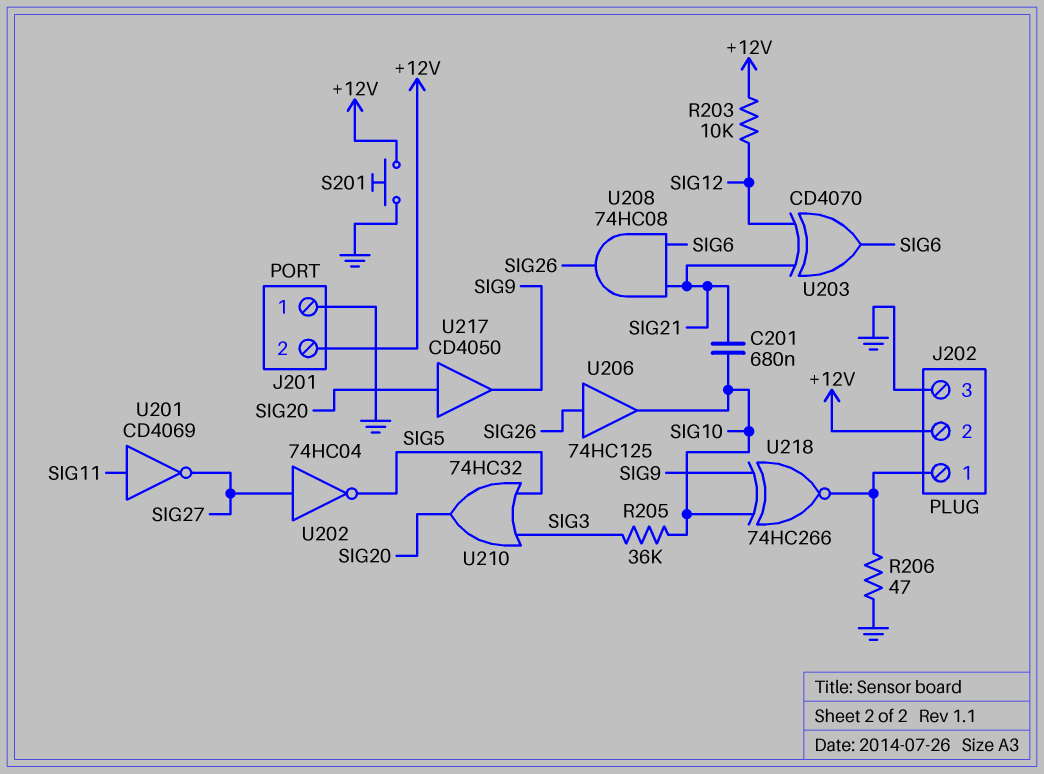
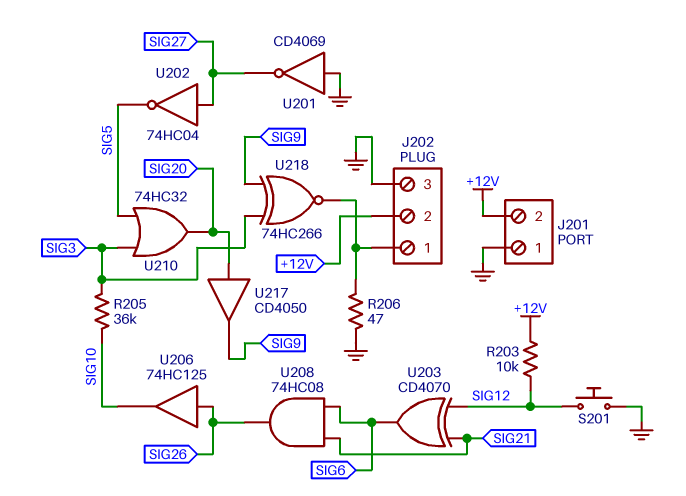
C201: 680nF (SIG10, SIG21) -> none
S201: button (+12V, GND) -> button (GND, SIG12)
U201: NOT CD4069 (in SIG11, out SIG27) -> NOT CD4069 (in GND, out SIG27)
U218: XNOR 74HC266 (in SIG9, in SIG10, out J202/1) -> XNOR 74HC266 (in SIG3, in SIG9, out J202/1)

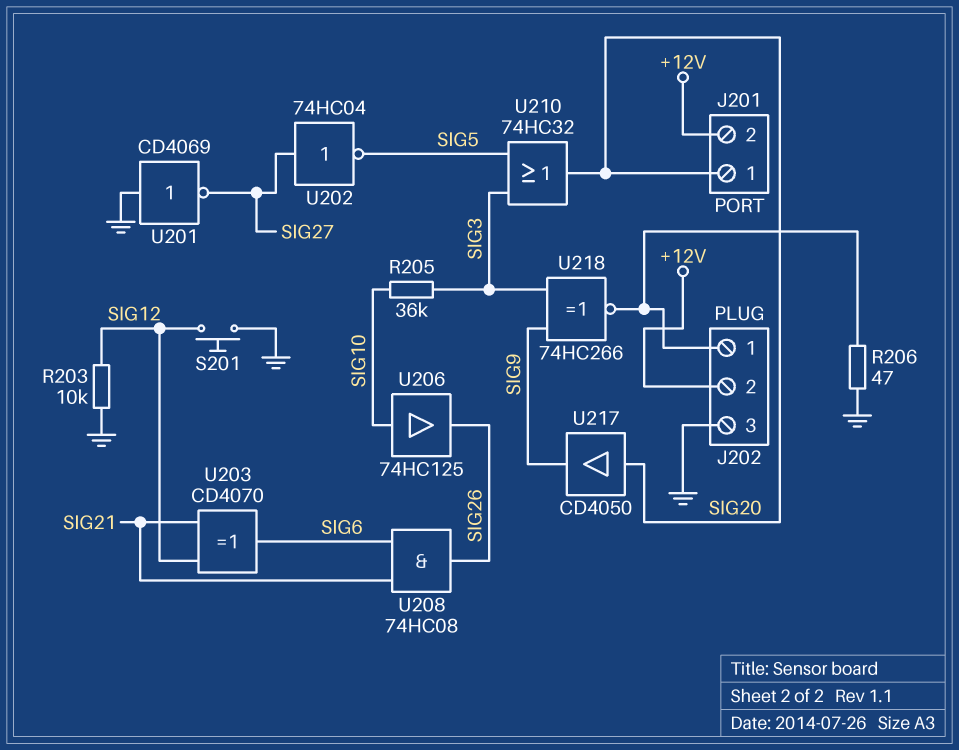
J201 pin 1: GND -> SIG20
R203: 10k (+12V, SIG12) -> 10k (GND, SIG12)
U206: buffer 74HC125 (in SIG26, out SIG10) -> buffer 74HC125 (in SIG10, out SIG26)

